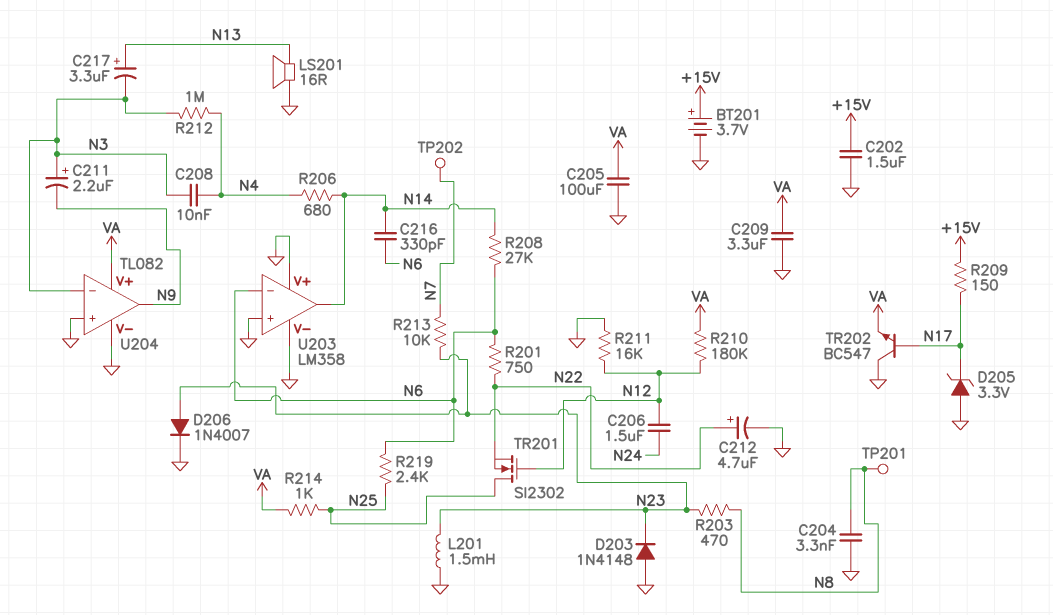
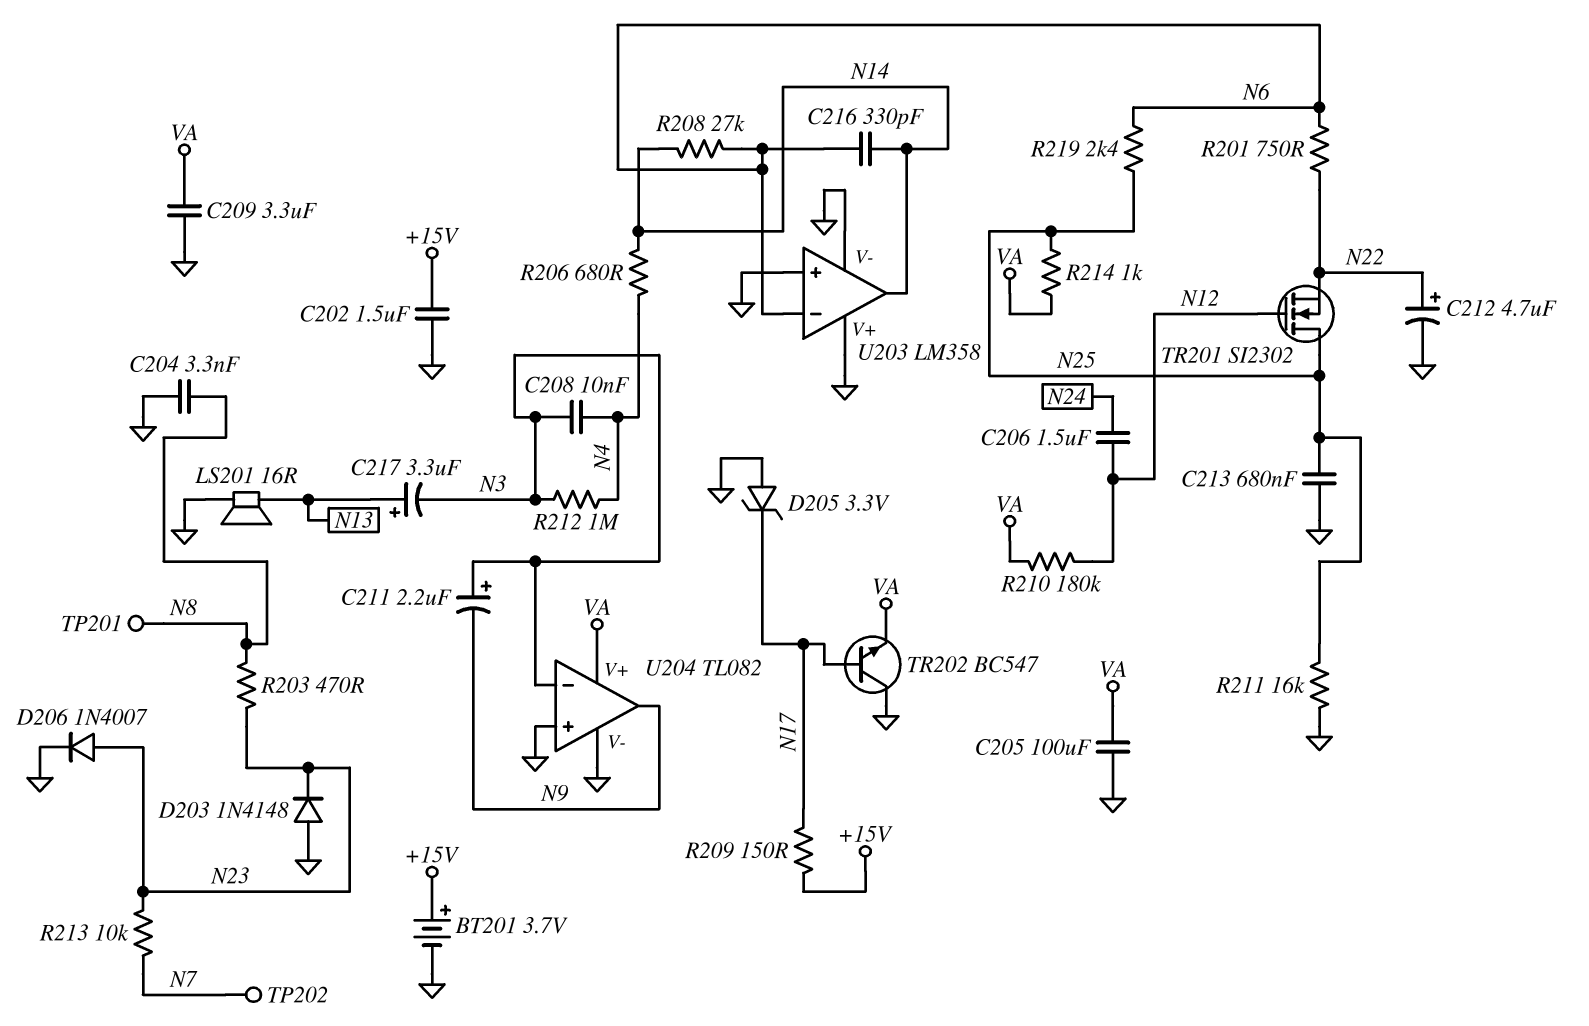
C213: none -> 680nF (GND, N25)
L201: 1.5mH (GND, N23) -> none
R211: 16k (GND, N12) -> 16k (GND, N25)

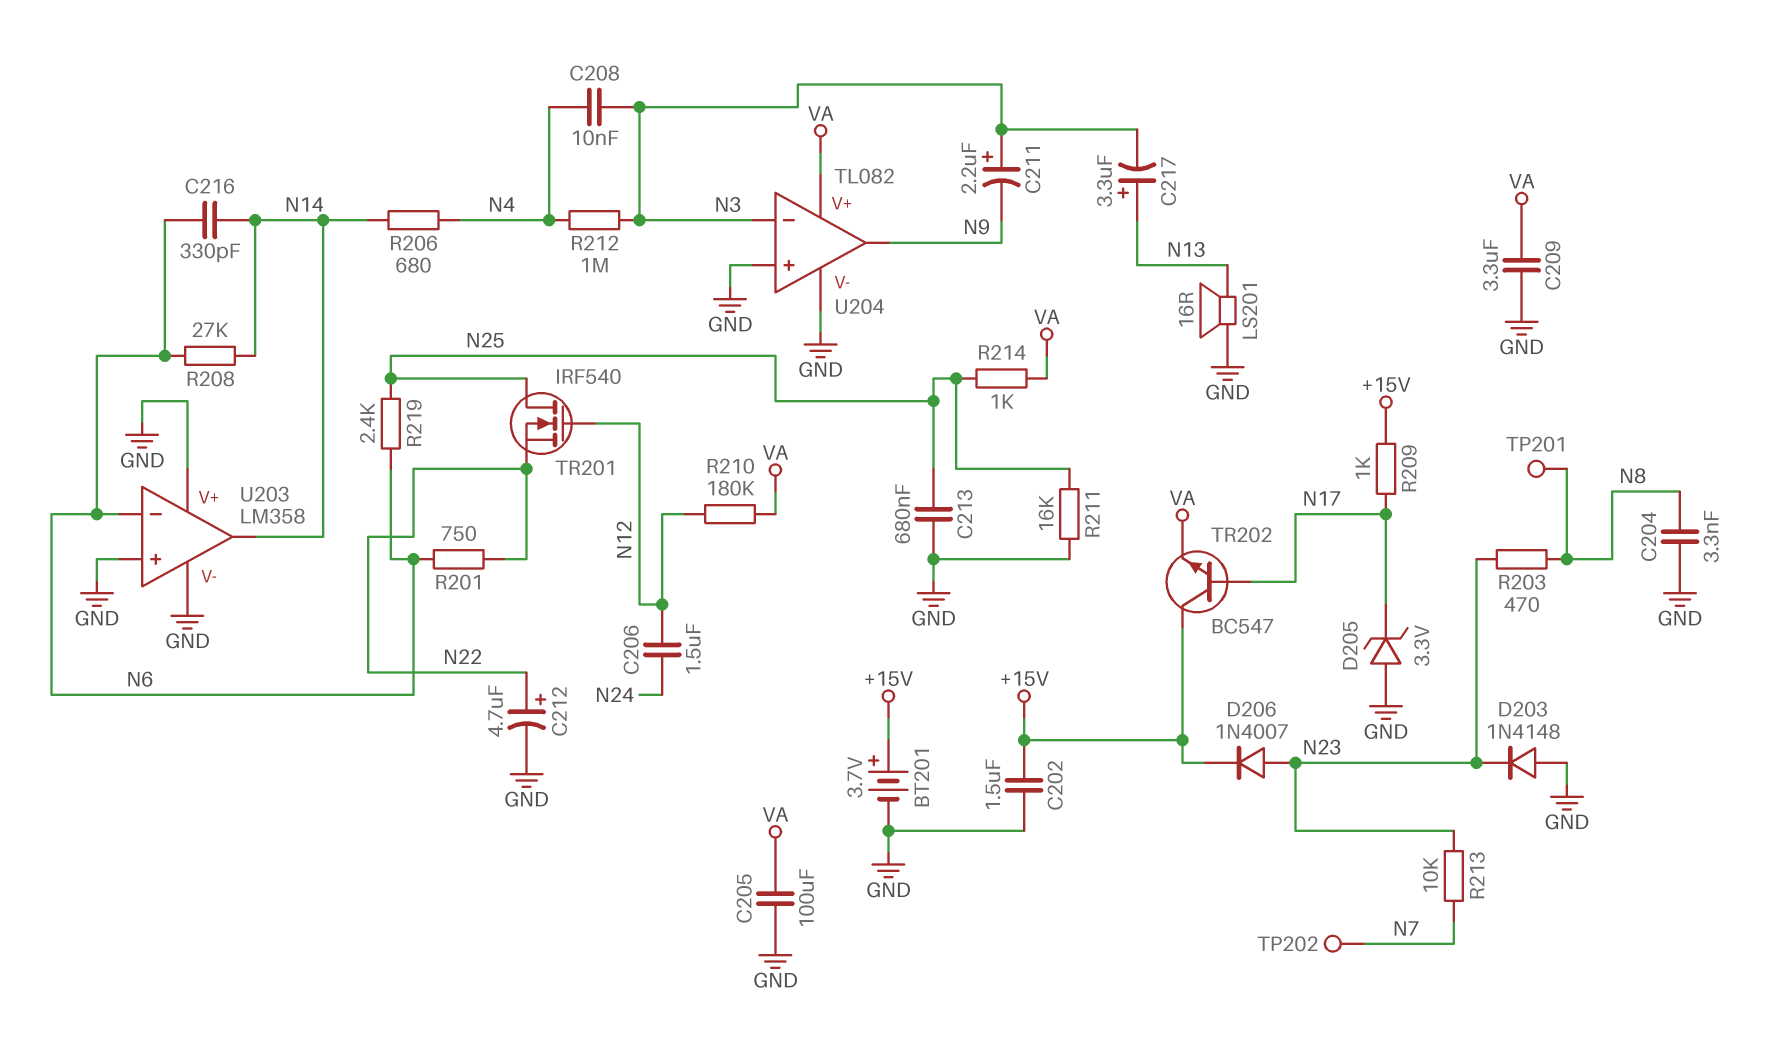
D206: diode 1N4007 (A N23, K GND) -> diode 1N4007 (A N23, K +15V)
R209: 150 (+15V, N17) -> 1k (+15V, N17)
TR201: NMOS SI2302 (G N12, D N25, S N22) -> NMOS IRF540 (G N12, D N25, S N22)
TR202: NPN BC547 (B N17, C GND, E VA) -> NPN BC547 (B N17, C +15V, E VA)

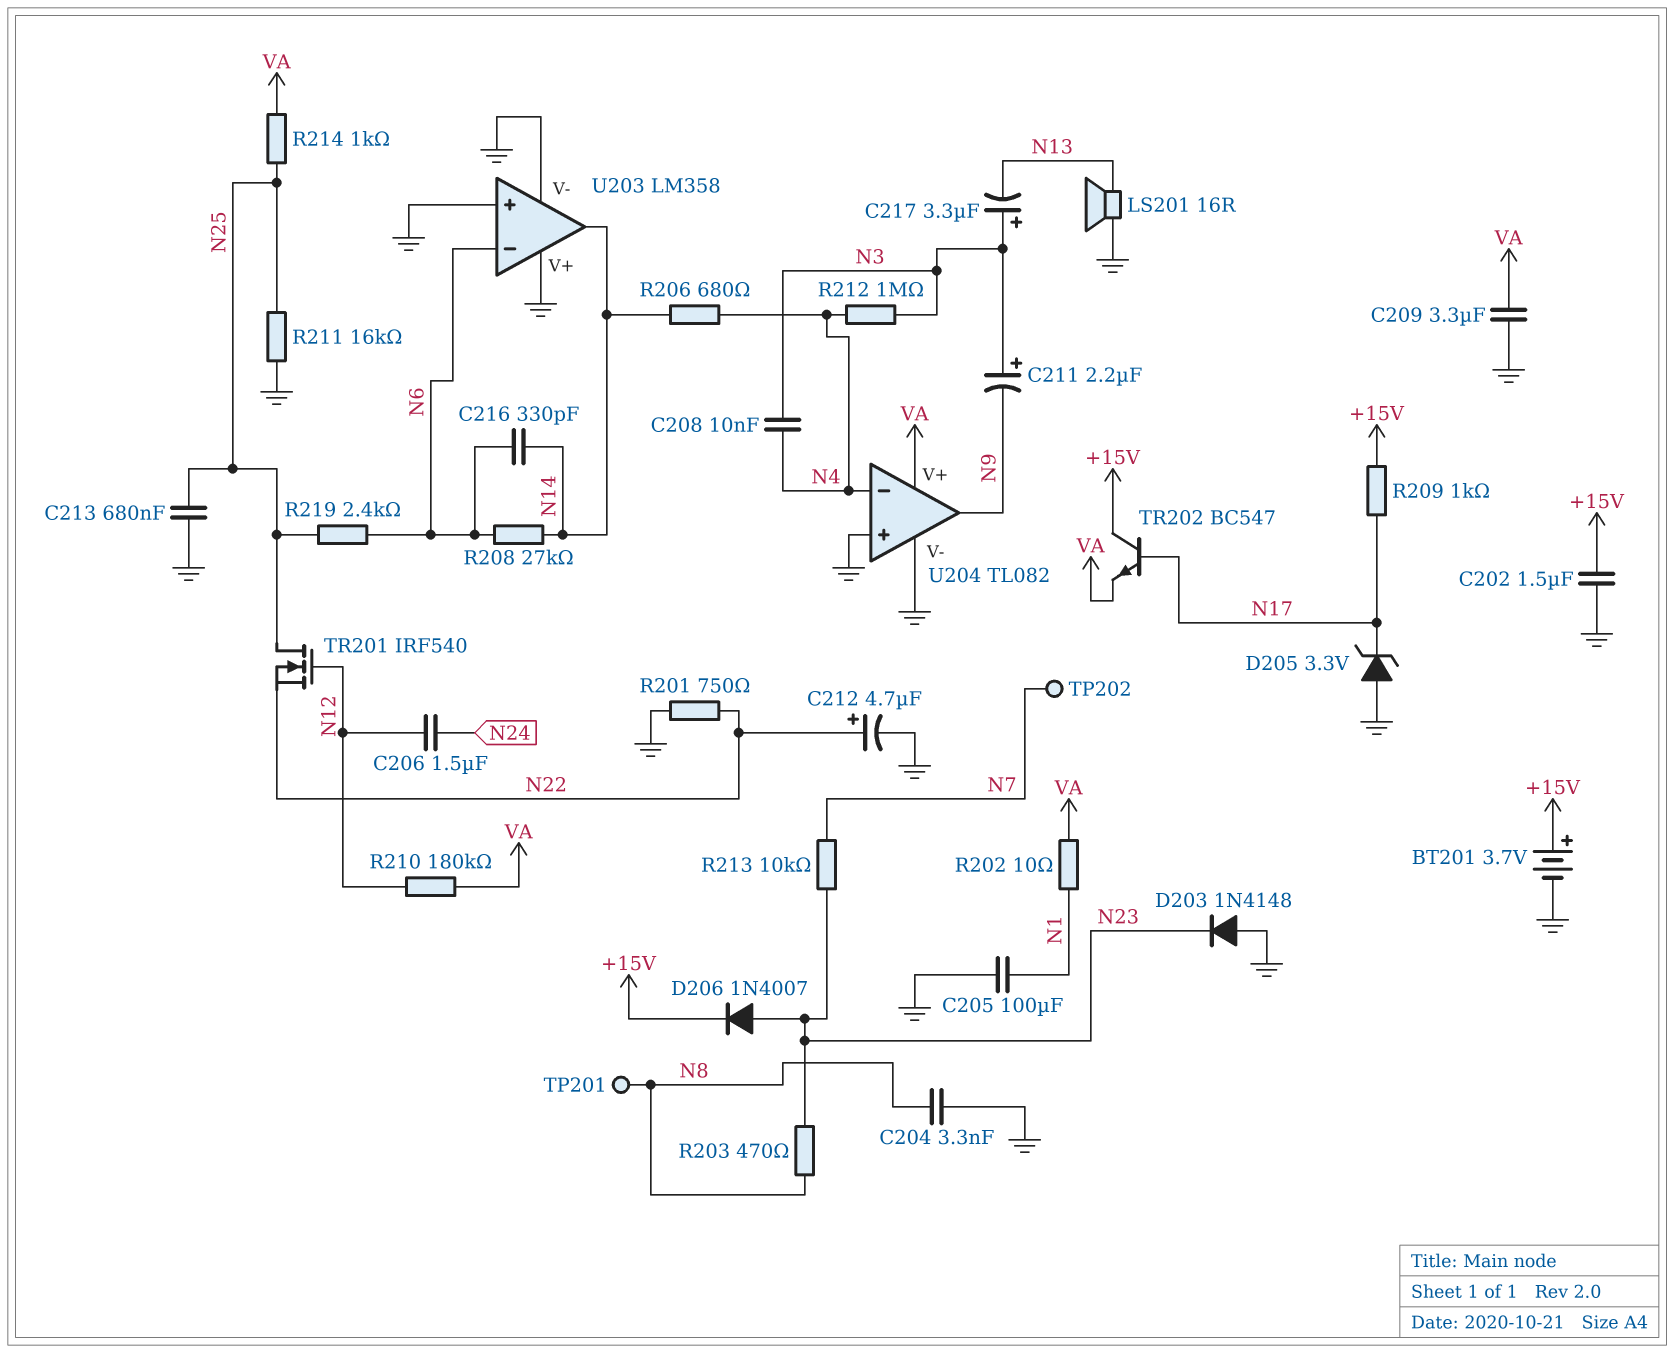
C205: 100uF (GND, VA) -> 100uF (GND, N1)
C217: 3.3uF (plus N13, minus N3) -> 3.3uF (plus N3, minus N13)
R201: 750 (N6, N22) -> 750 (GND, N22)
R202: none -> 10 (N1, VA)
U204 pin in-: N3 -> N4

